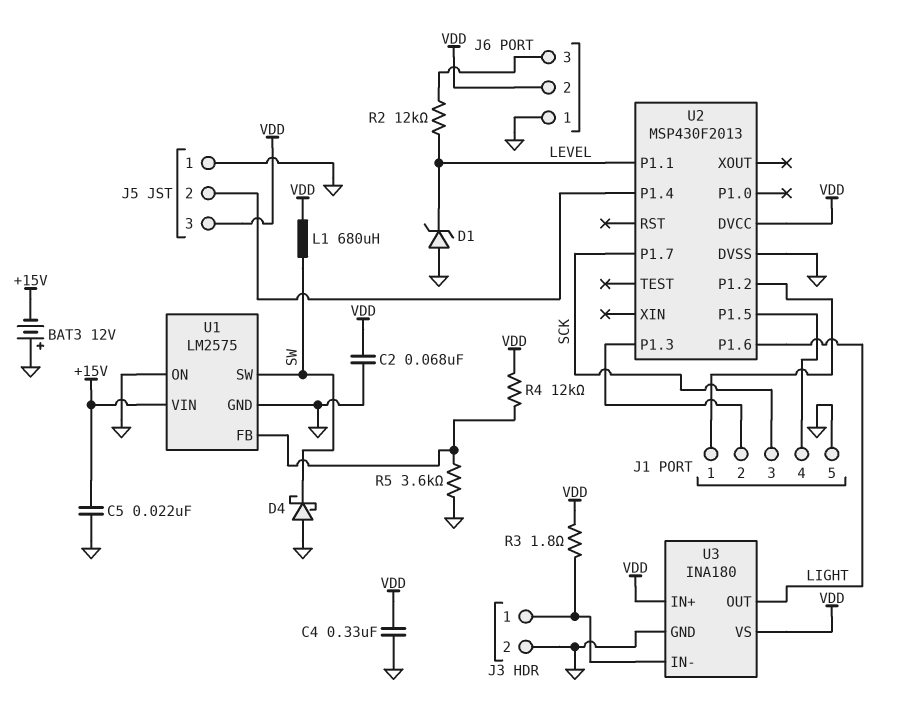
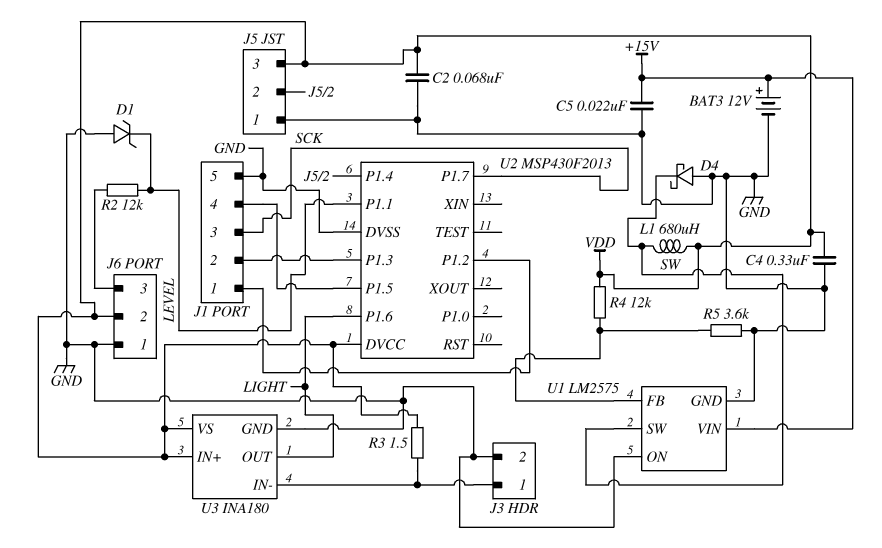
BAT3: 12V (plus GND, minus +15V) -> 12V (plus +15V, minus GND)
R3: 1.8 (J3/1, VDD) -> 1.5 (J3/1, VDD)

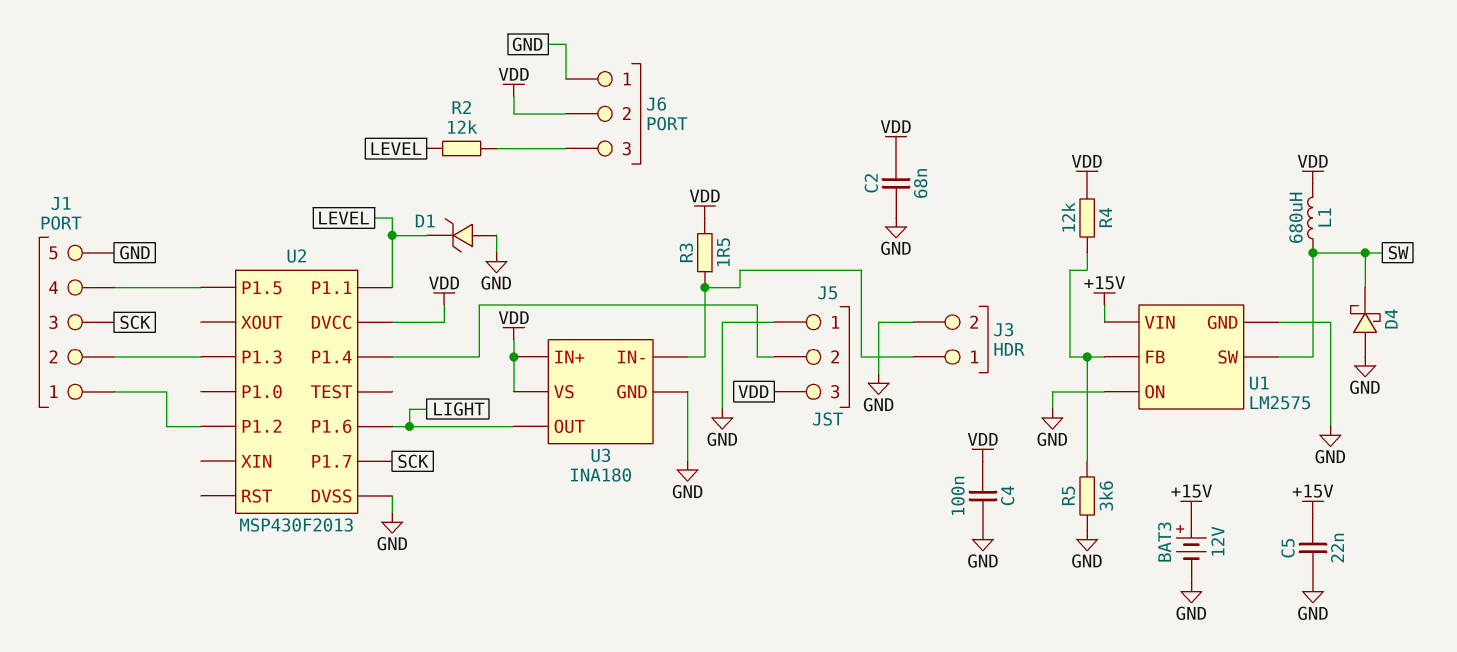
C4: 330nF (GND, VDD) -> 100nF (GND, VDD)

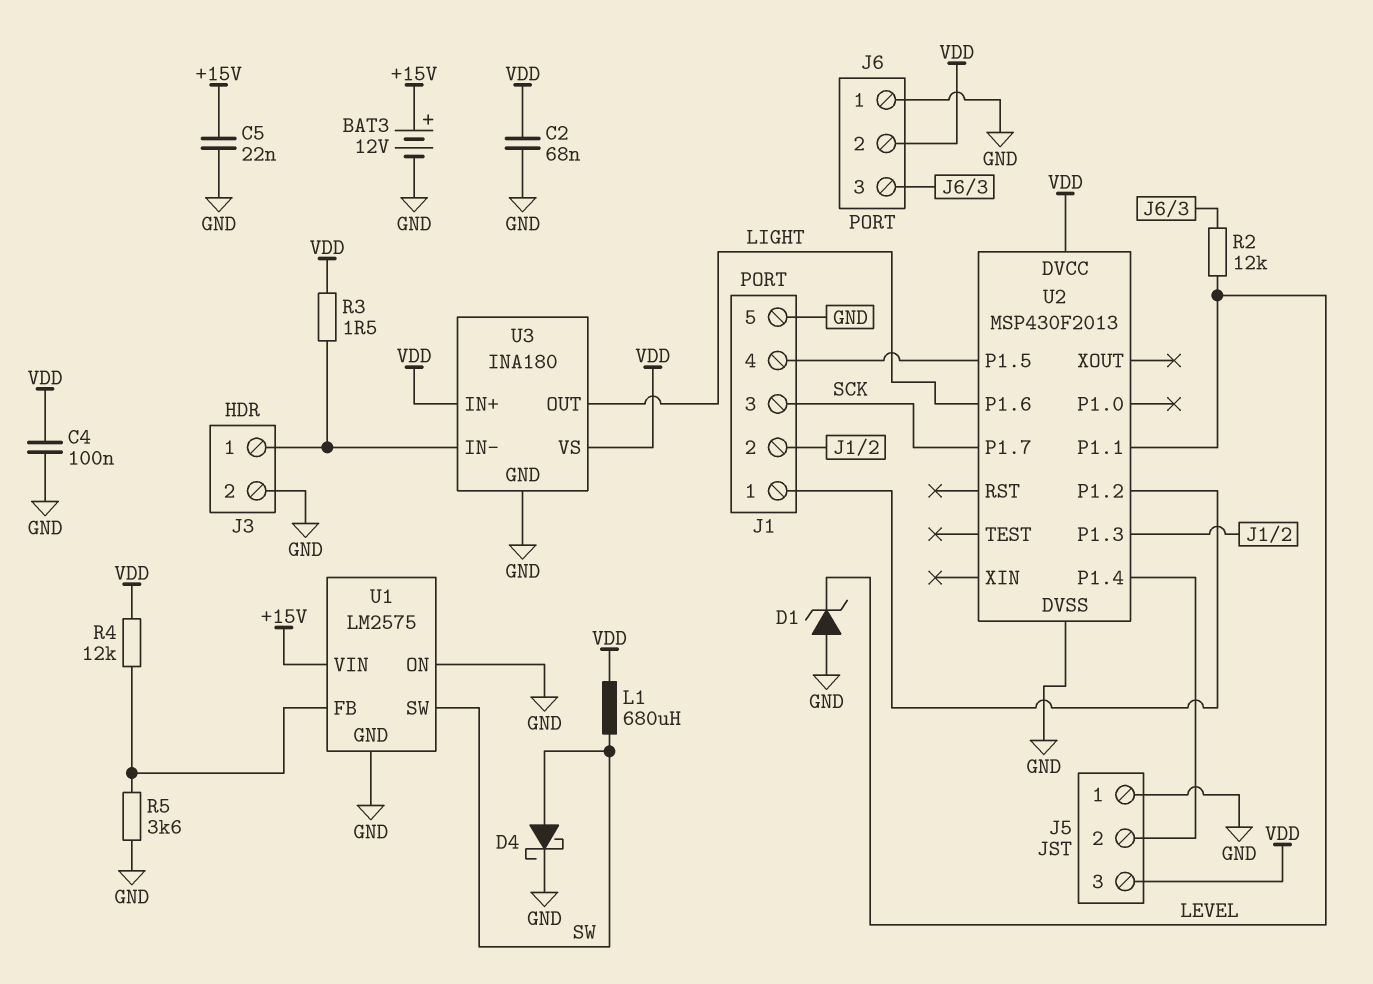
D4: schottky (A GND, K SW) -> schottky (A SW, K GND)

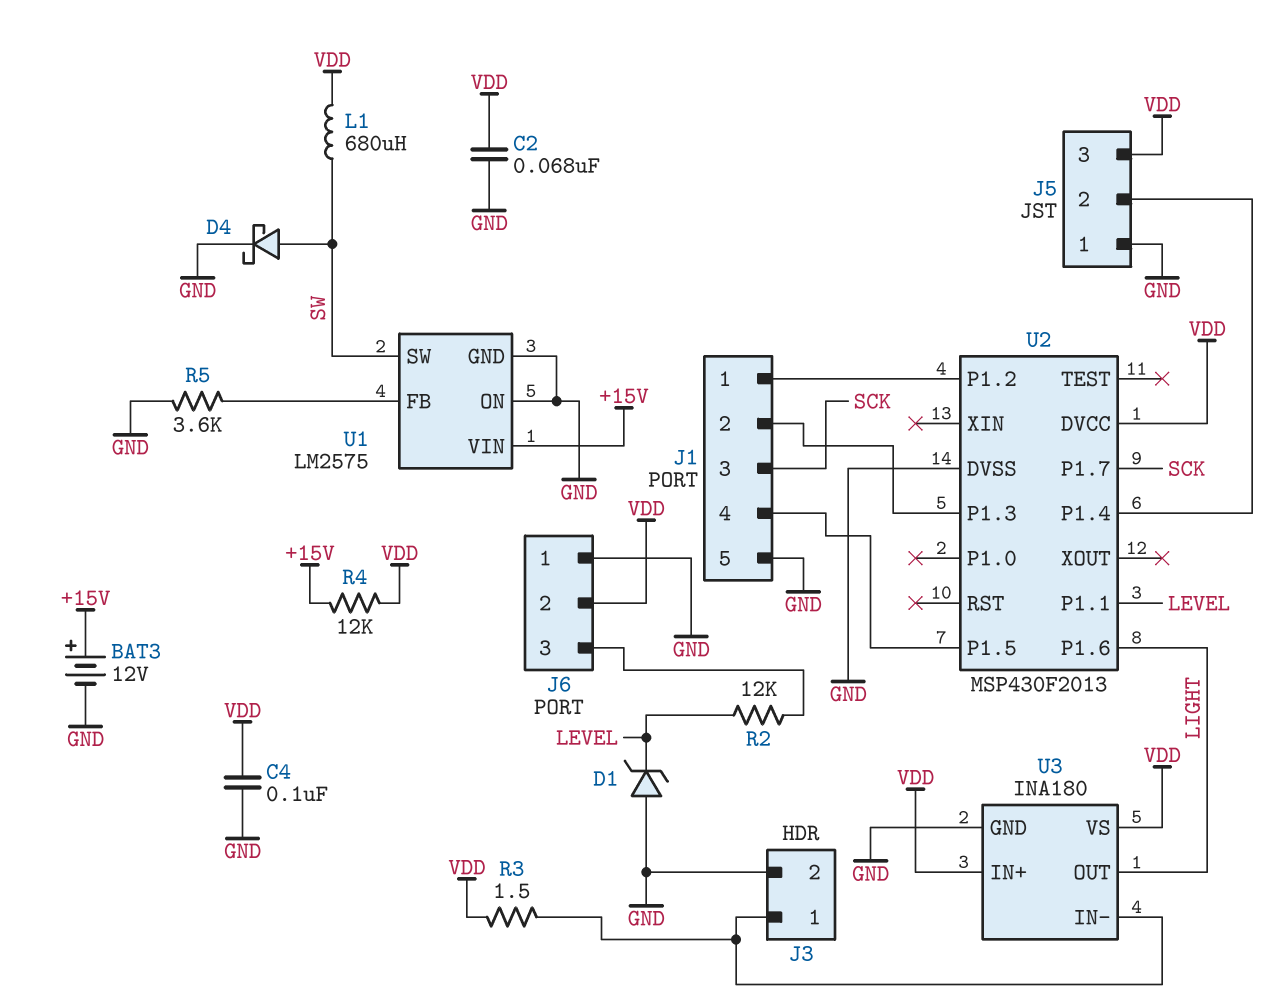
C5: 22nF (+15V, GND) -> none
R4: 12k (U1/FB, VDD) -> 12k (+15V, VDD)

